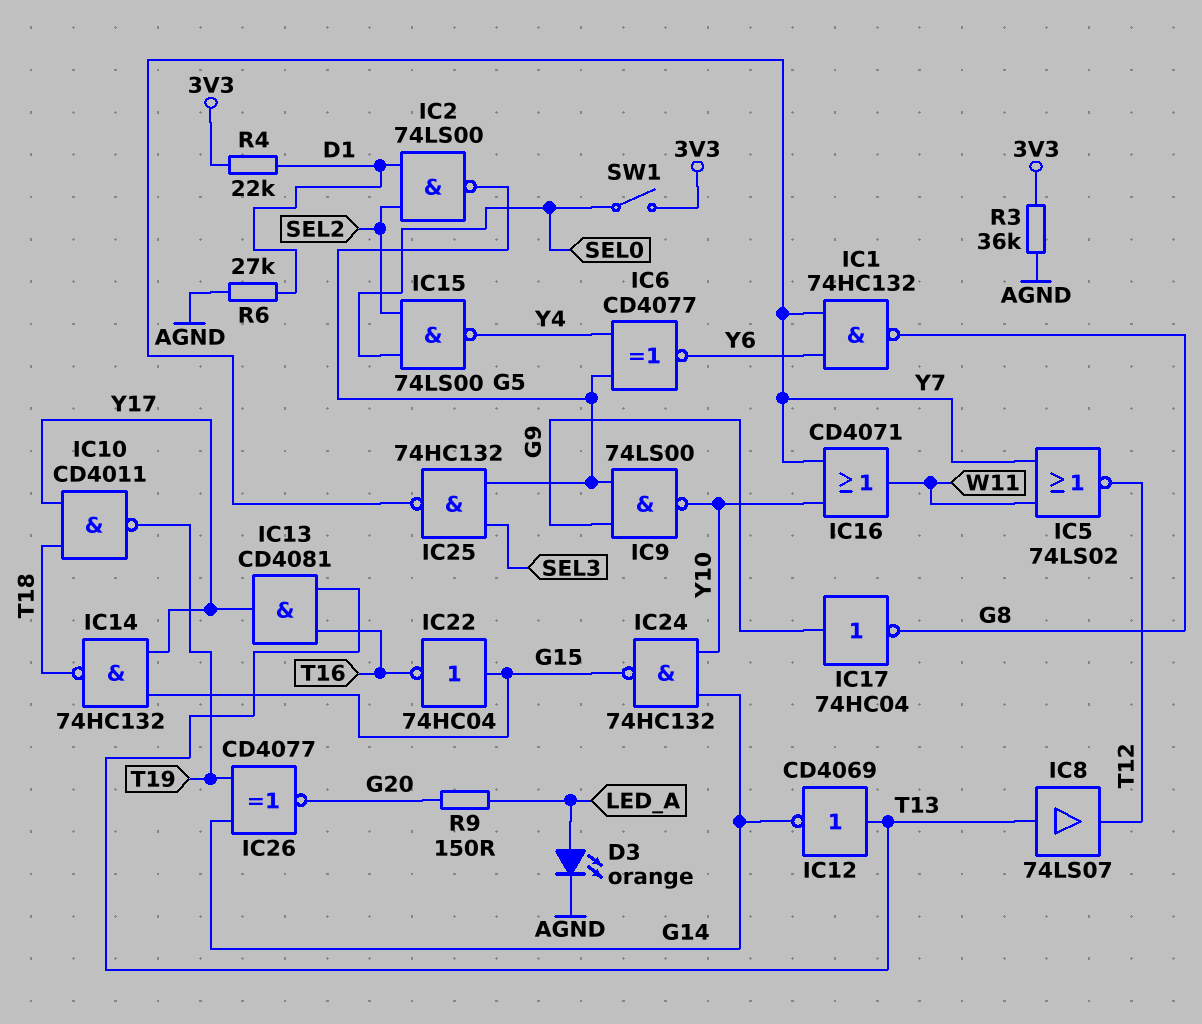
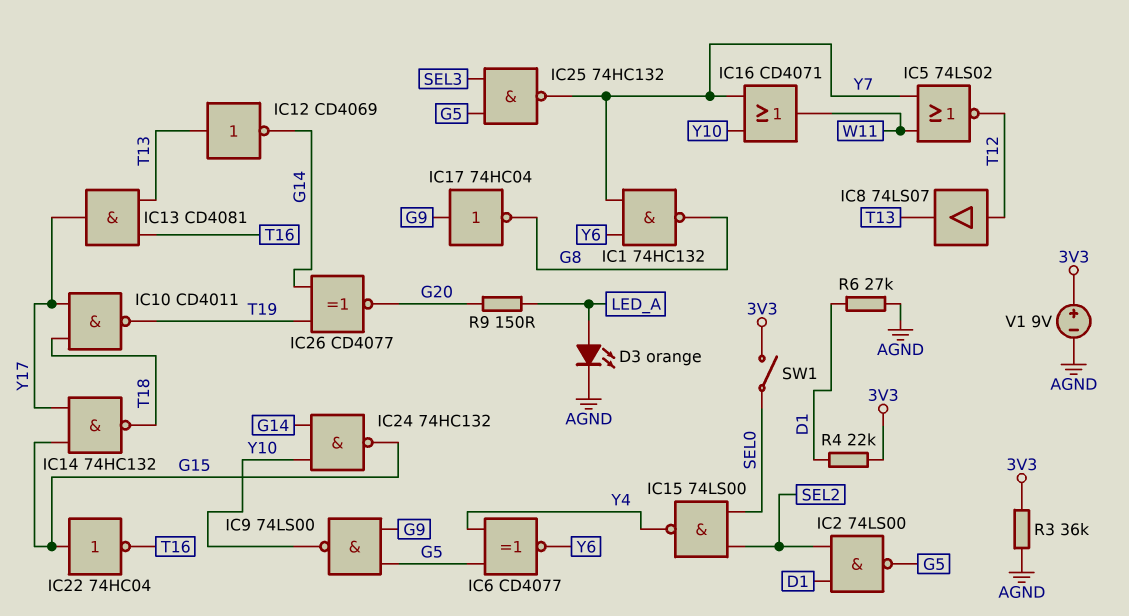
IC8: buffer 74LS07 (in T13, out T12) -> buffer 74LS07 (in T12, out T13)
V1: none -> 9V (plus 3V3, minus AGND)

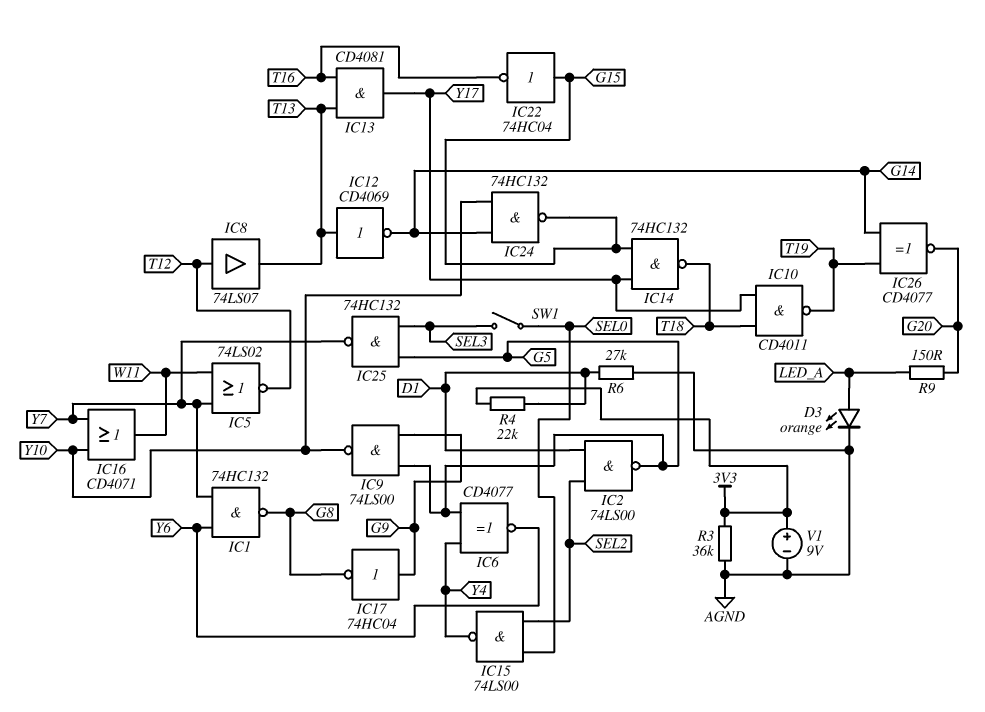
SW1: switch (3V3, SEL0) -> switch (SEL0, SEL3)

